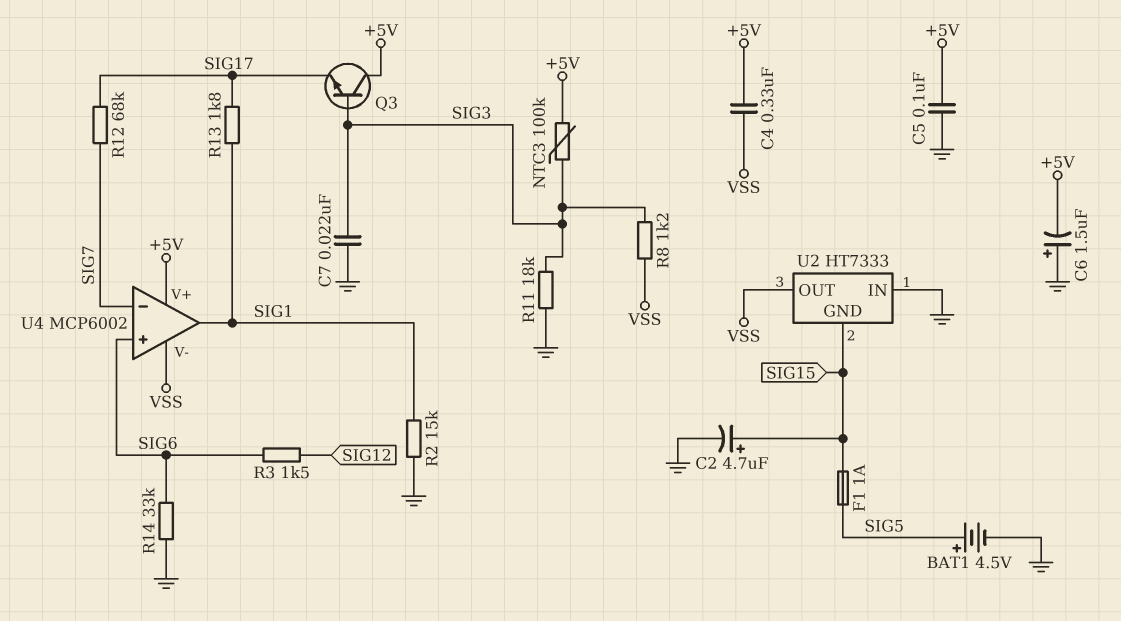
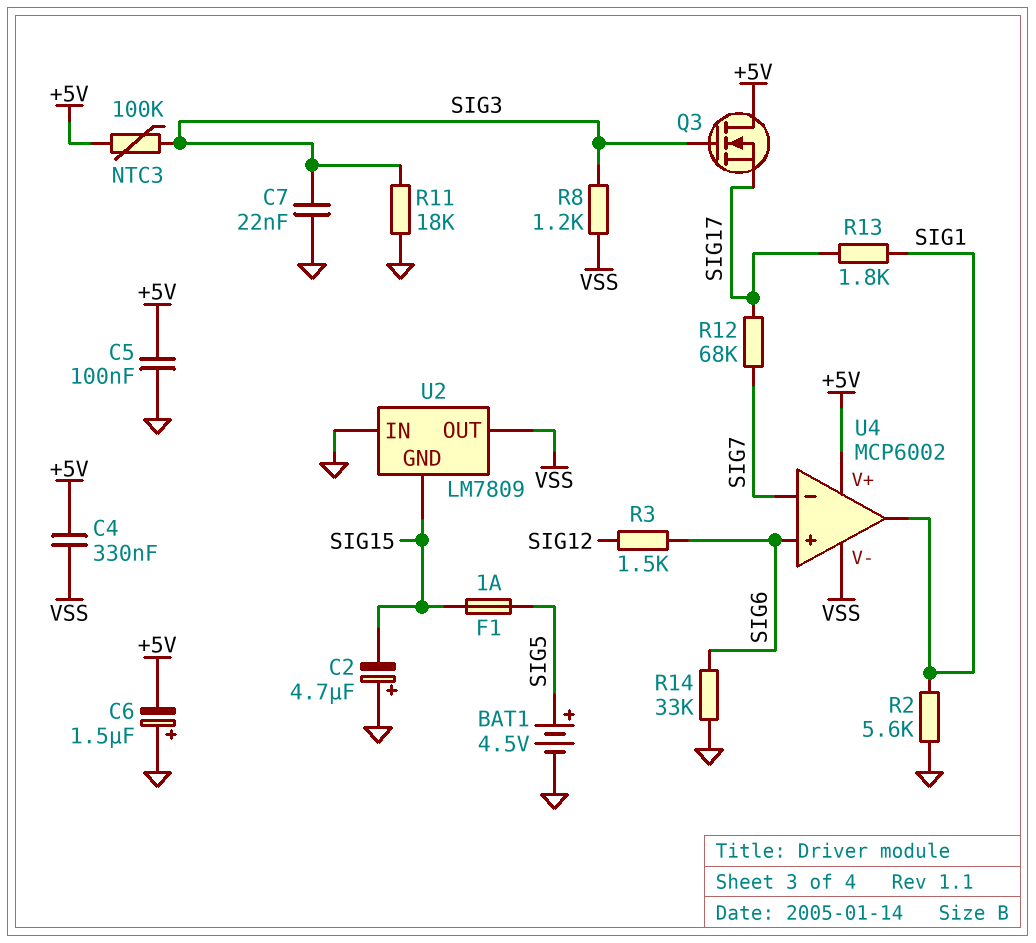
C2: 4.7uF (plus SIG15, minus GND) -> 4.7uF (plus GND, minus SIG15)
Q3: NPN (B SIG3, C +5V, E SIG17) -> NMOS (G SIG3, D +5V, S SIG17)
R2: 15k (GND, SIG1) -> 5.6k (GND, SIG1)
U2: HT7333 -> LM7809

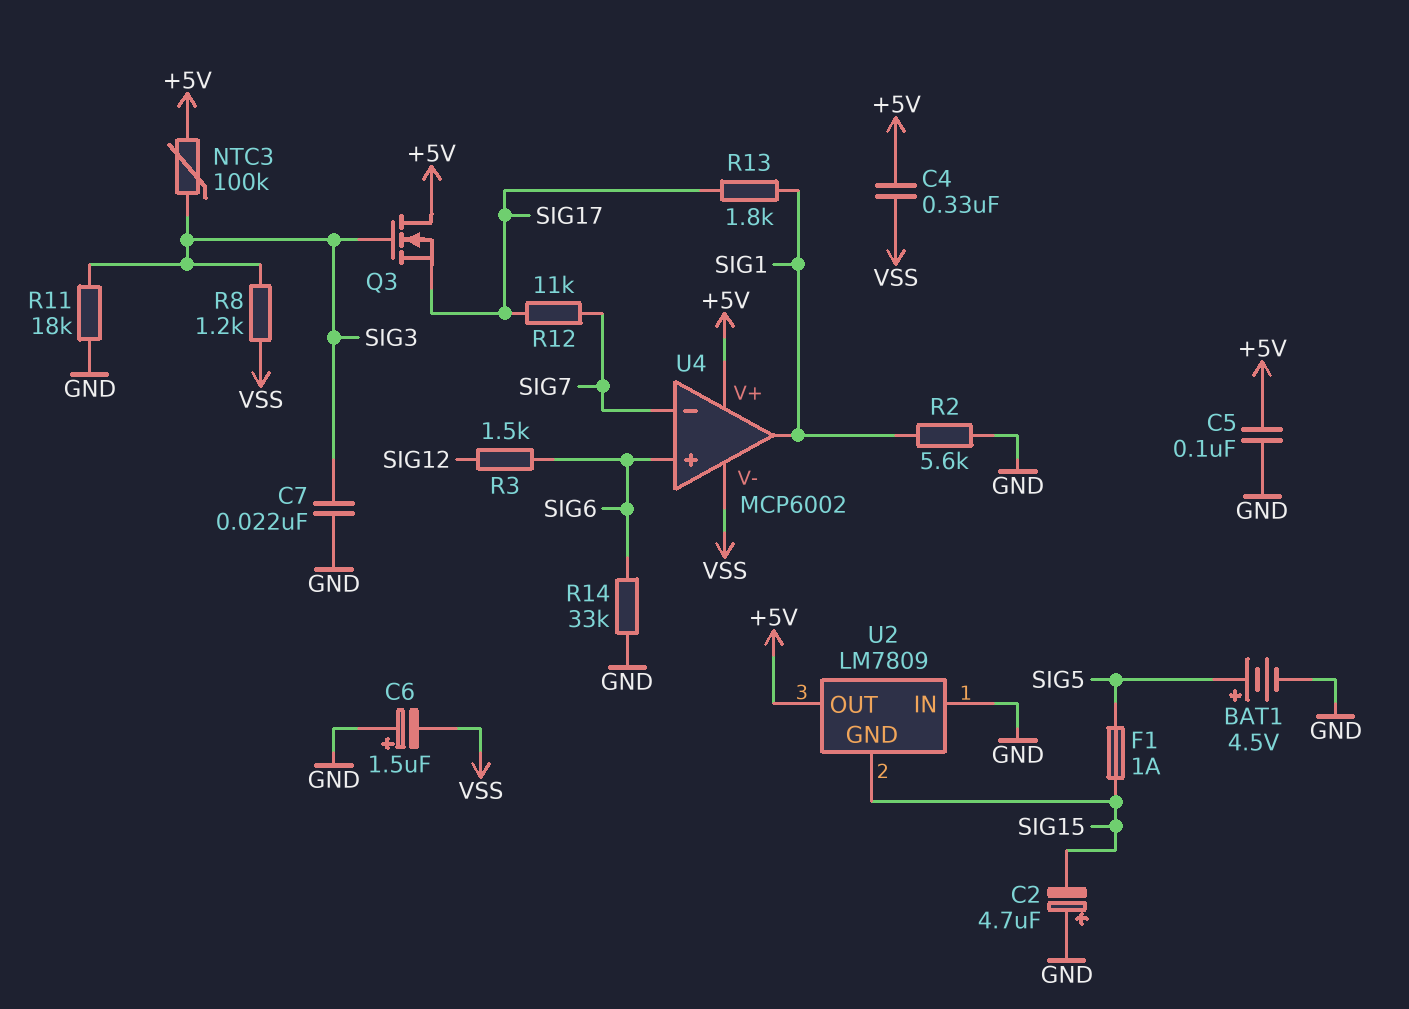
C6: 1.5uF (plus GND, minus +5V) -> 1.5uF (plus GND, minus VSS)
R12: 68k (SIG7, SIG17) -> 11k (SIG7, SIG17)
U2 pin OUT: VSS -> +5V

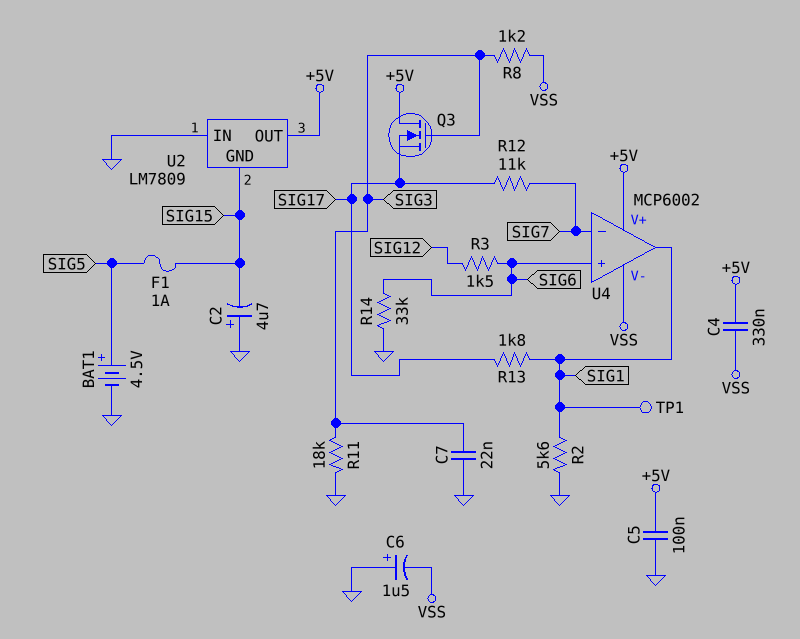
NTC3: 100k (+5V, SIG3) -> none
TP1: none -> test point (SIG1)

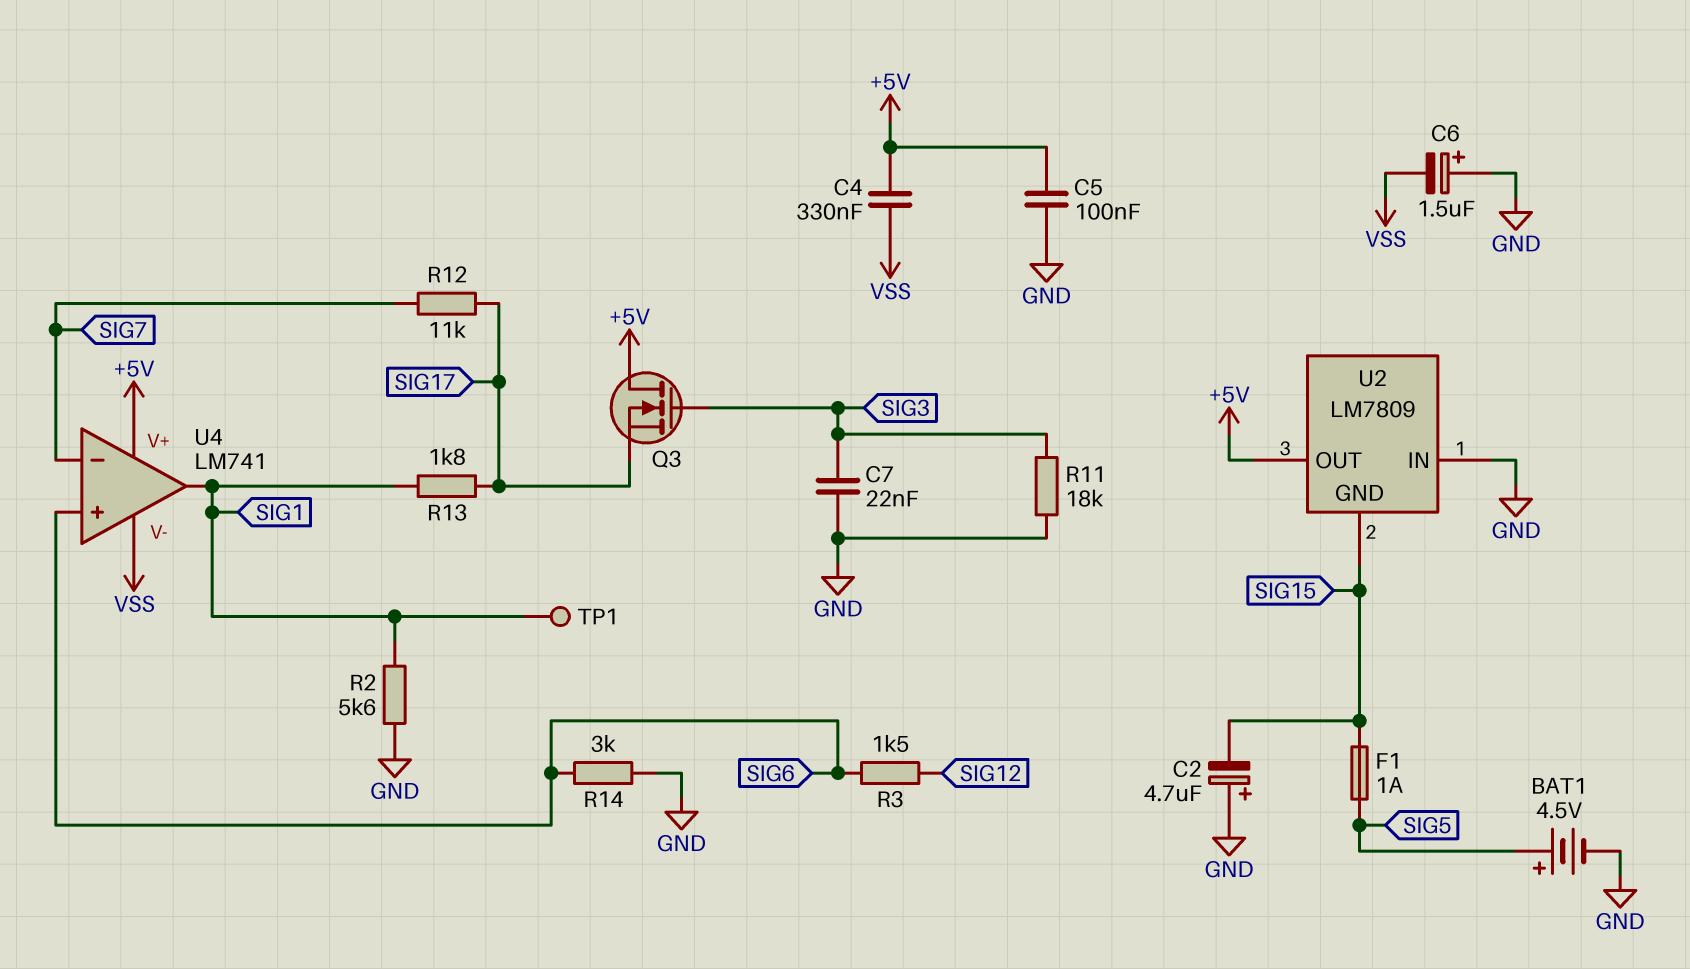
R8: 1.2k (SIG3, VSS) -> none
R14: 33k (GND, SIG6) -> 3k (GND, SIG6)
U4: MCP6002 -> LM741

